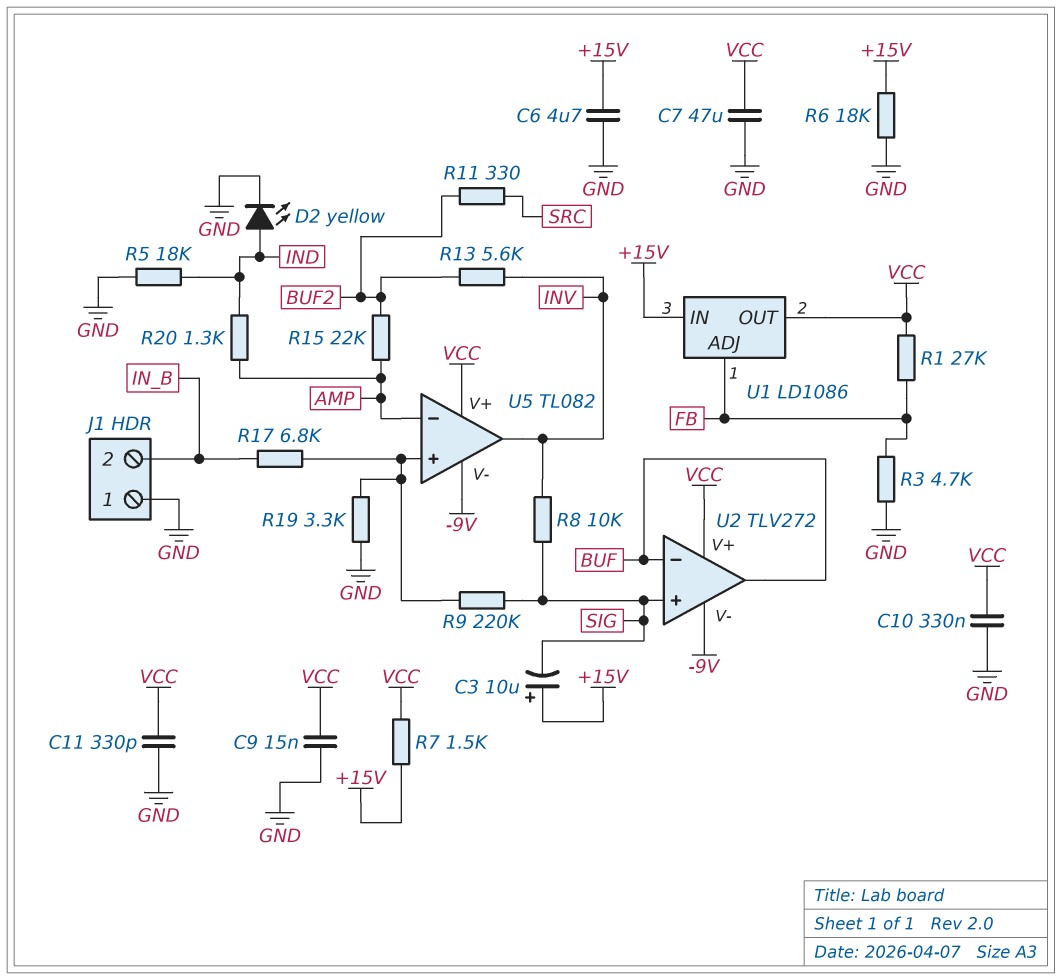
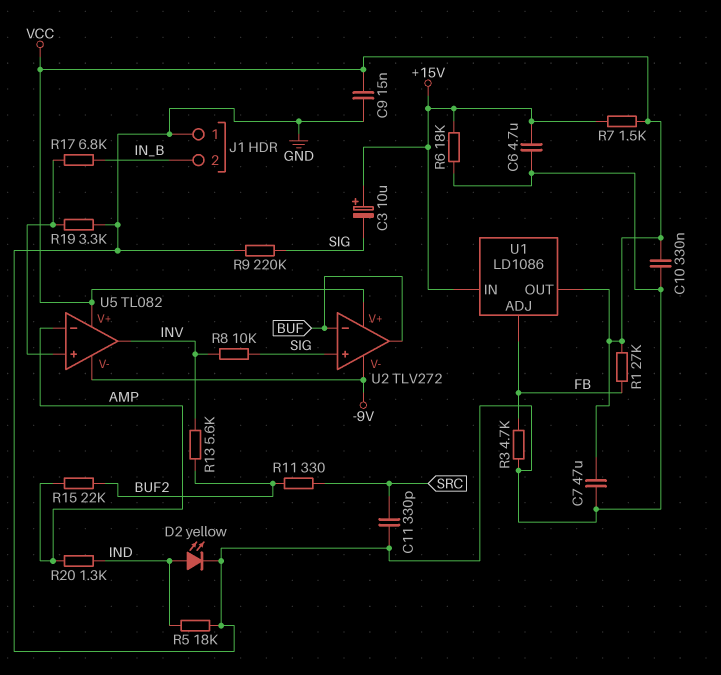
C11: 330pF (GND, VCC) -> 330pF (GND, SRC)
R9: 220k (SIG, U5/in+) -> 220k (GND, SIG)

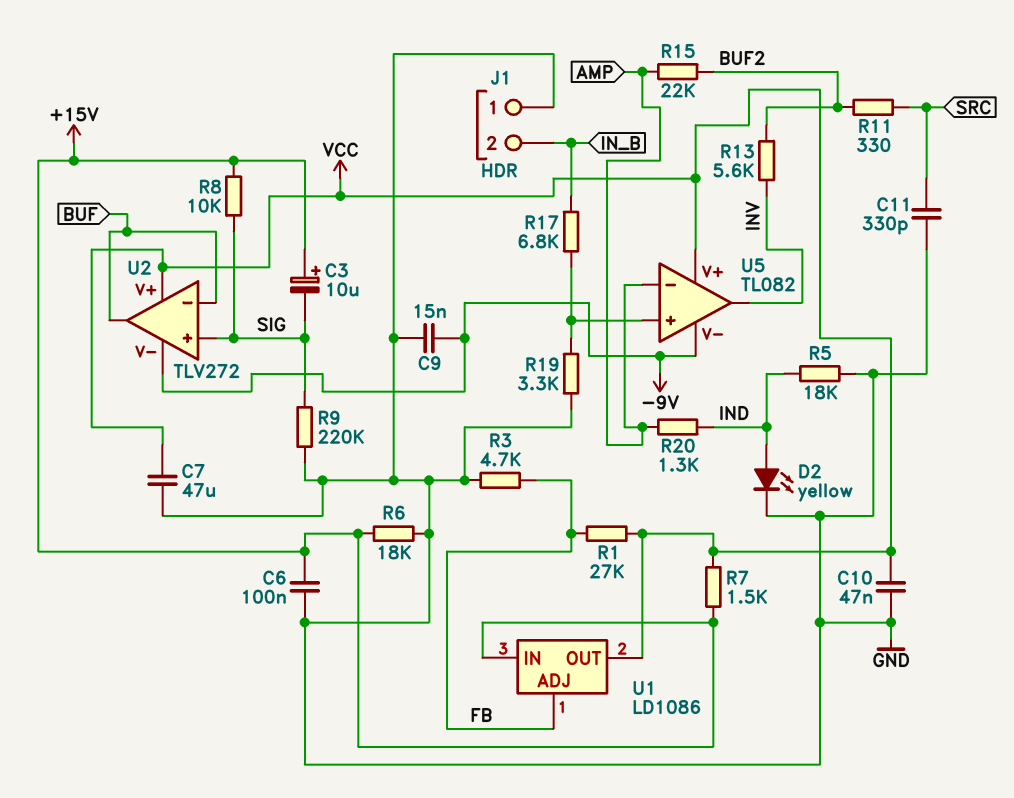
C6: 4.7uF (+15V, GND) -> 100nF (+15V, GND)
C9: 15nF (GND, VCC) -> 15nF (-9V, GND)
C10: 330nF (GND, VCC) -> 47nF (GND, VCC)
R8: 10k (INV, SIG) -> 10k (+15V, SIG)

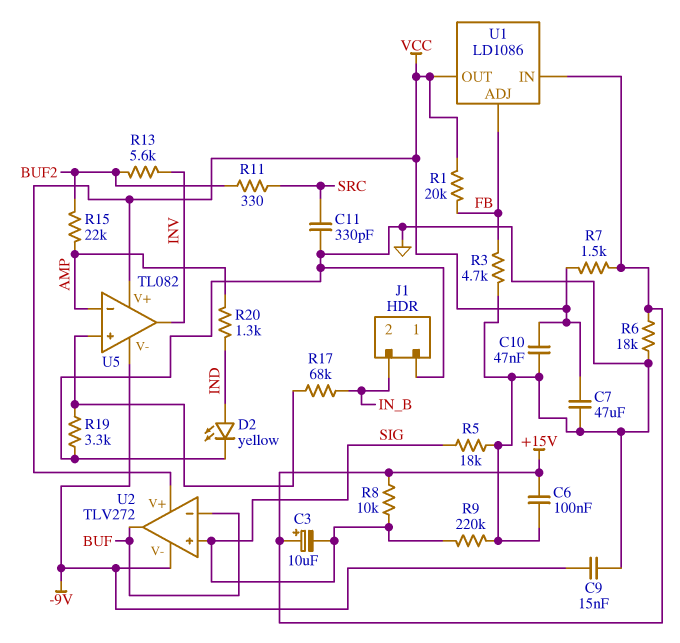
R1: 27k (FB, VCC) -> 20k (FB, VCC)
R5: 18k (GND, IND) -> 18k (GND, SIG)
R17: 6.8k (IN_B, U5/in+) -> 68k (IN_B, U5/in+)

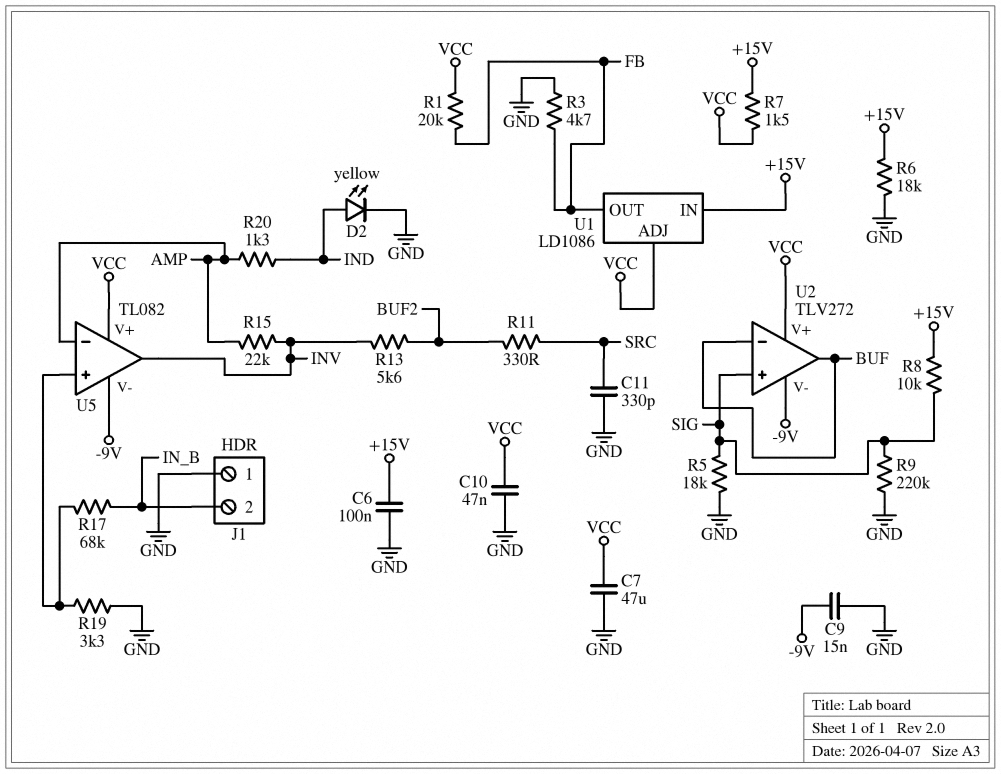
C3: 10uF (plus +15V, minus SIG) -> none
R15: 22k (AMP, BUF2) -> 22k (AMP, INV)
U1 pin ADJ: FB -> VCC
U1 pin OUT: VCC -> FB

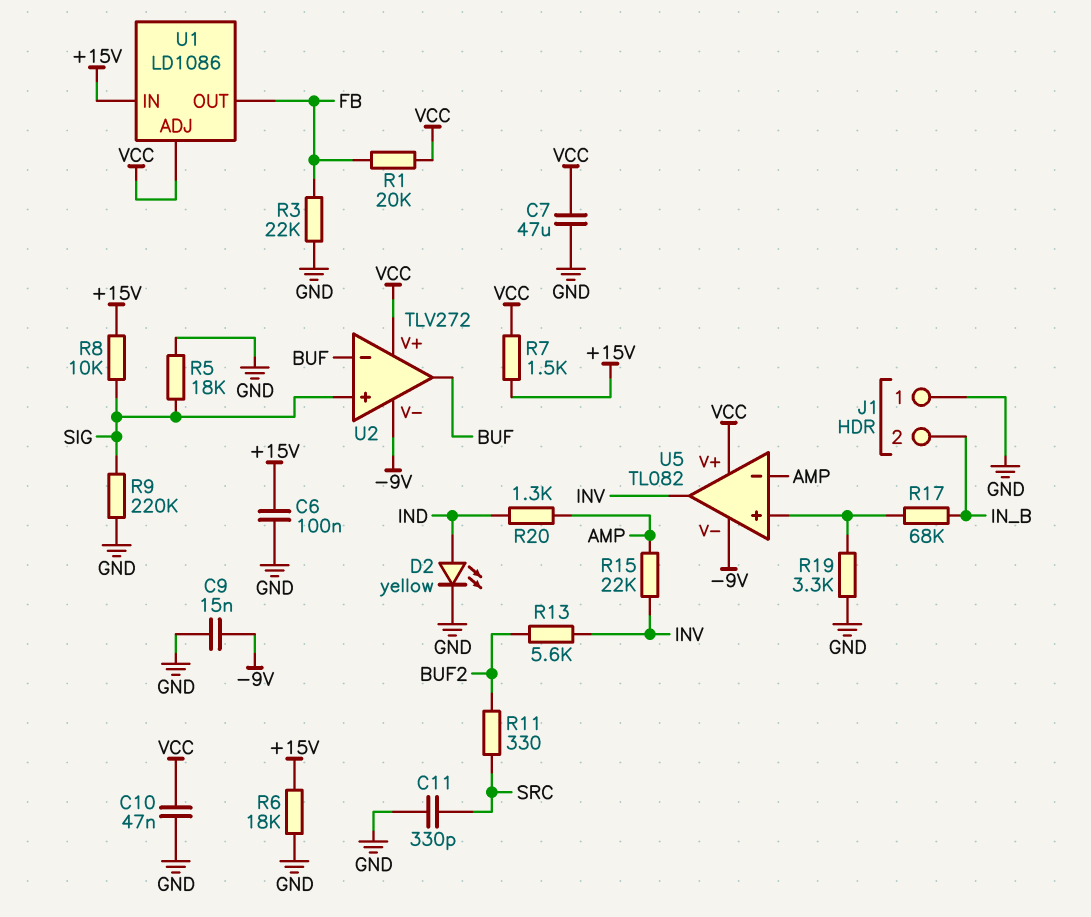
R3: 4.7k (FB, GND) -> 22k (FB, GND)

